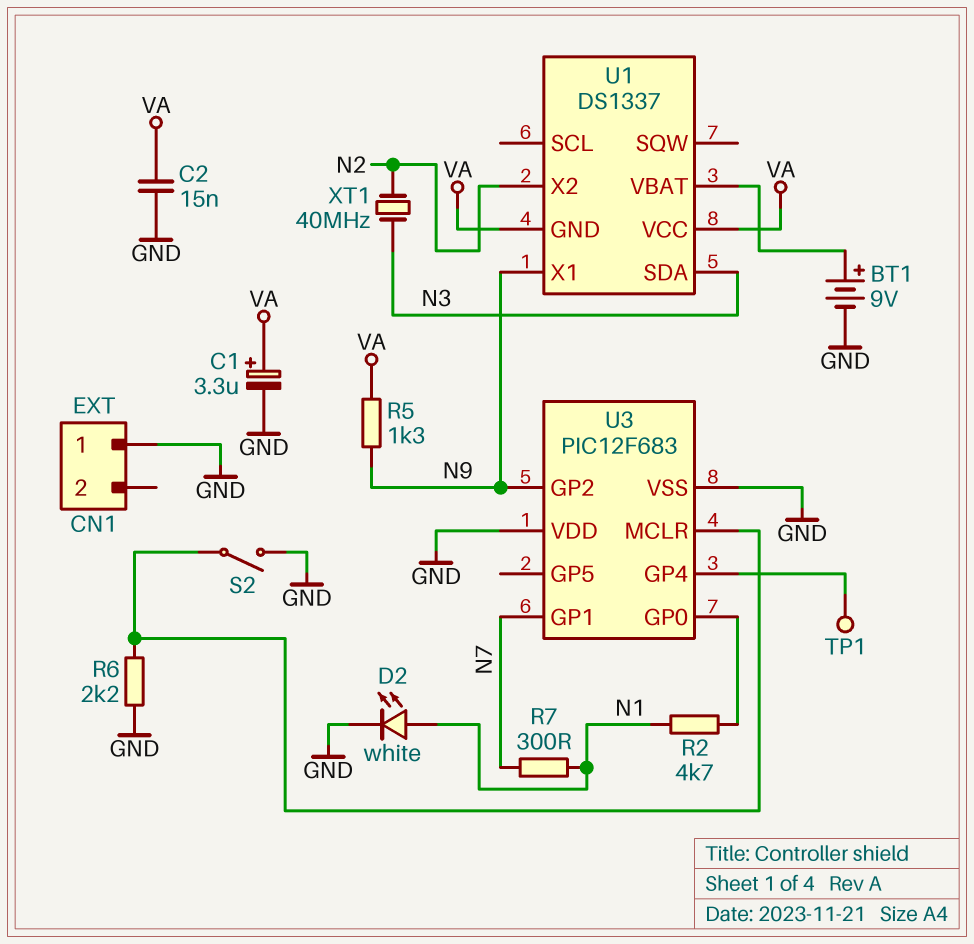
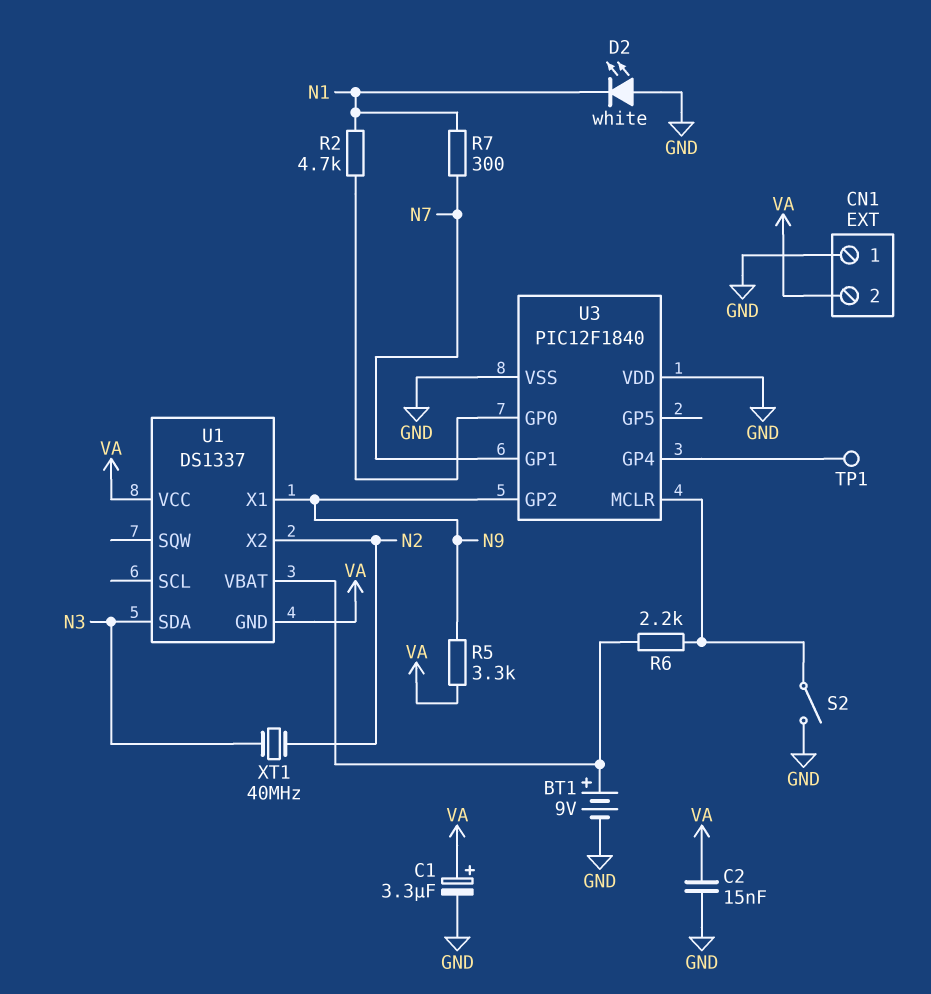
CN1 pin 2: none -> VA
D2: LED white (A N1, K GND) -> LED white (A GND, K N1)
R5: 1.3k (N9, VA) -> 3.3k (N9, VA)
R6: 2.2k (GND, U3/MCLR) -> 2.2k (U1/VBAT, U3/MCLR)
U3: PIC12F683 -> PIC12F1840

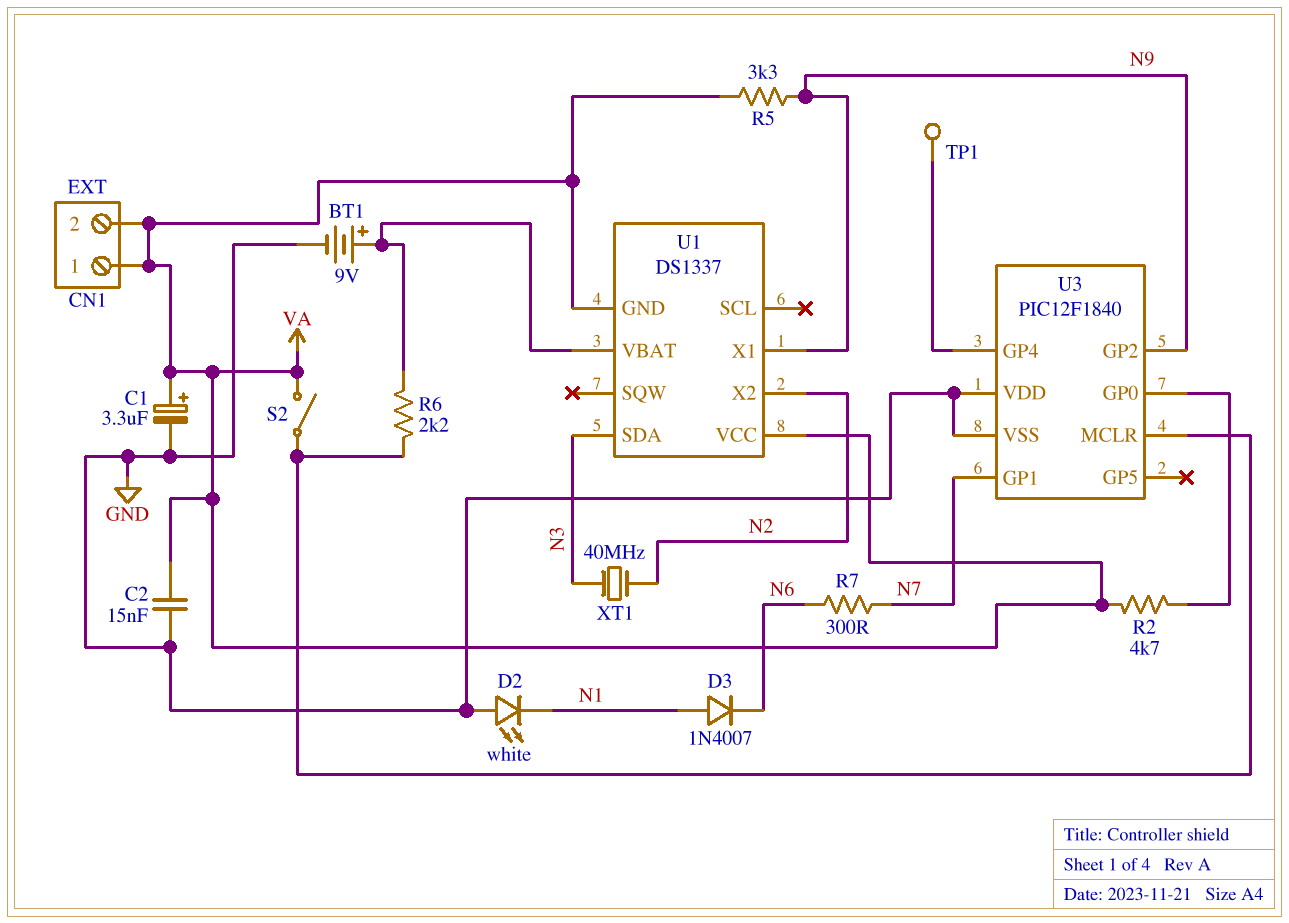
CN1 pin 1: GND -> VA
D3: none -> diode 1N4007 (A N1, K N6)
R2: 4.7k (N1, U3/GP0) -> 4.7k (U3/GP0, VA)
R7: 300 (N1, N7) -> 300 (N6, N7)
S2: switch (GND, U3/MCLR) -> switch (U3/MCLR, VA)

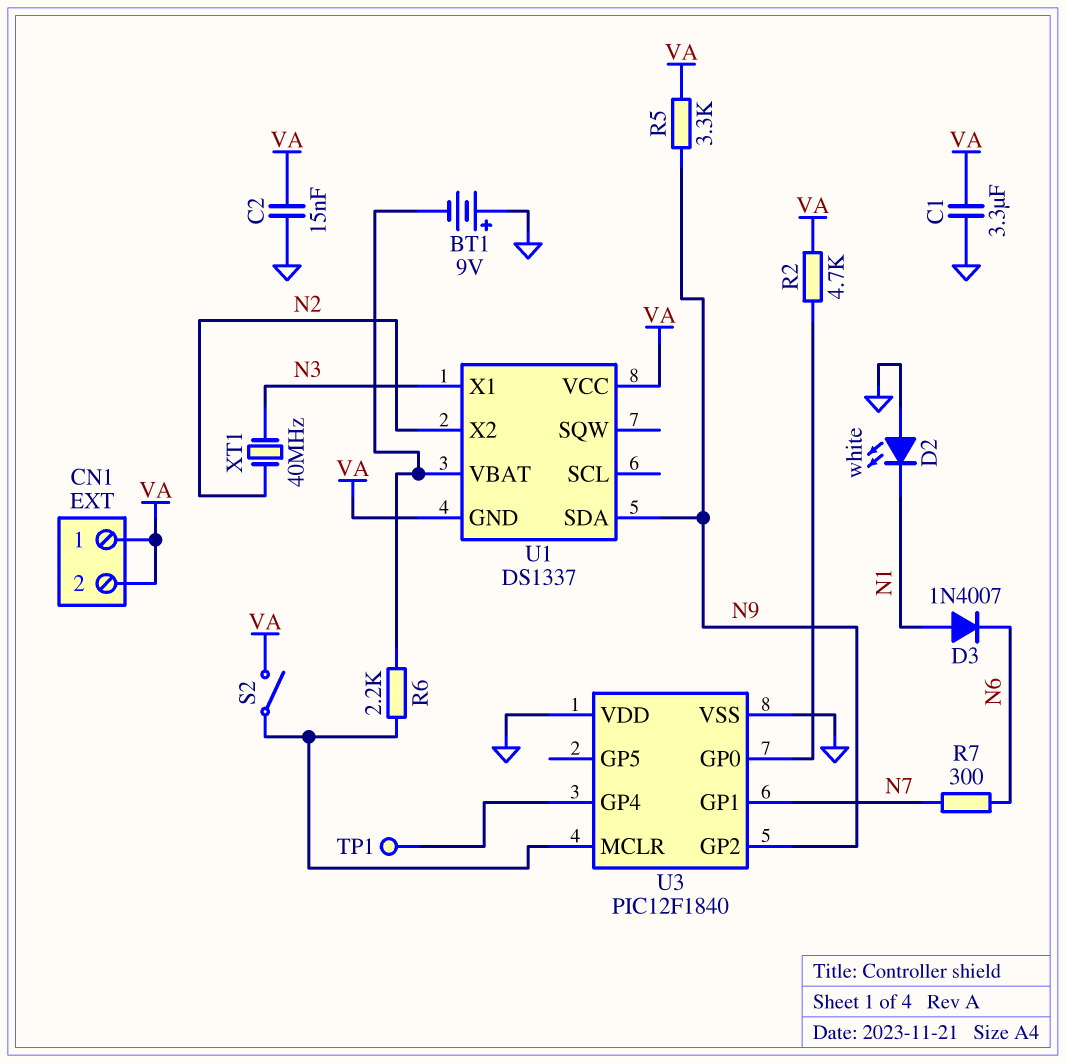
BT1: 9V (plus U1/VBAT, minus GND) -> 9V (plus GND, minus U1/VBAT)
C1: 3.3uF (plus VA, minus GND) -> 3.3uF (GND, VA)
U1 pin SDA: N3 -> N9
U1 pin X1: N9 -> N3

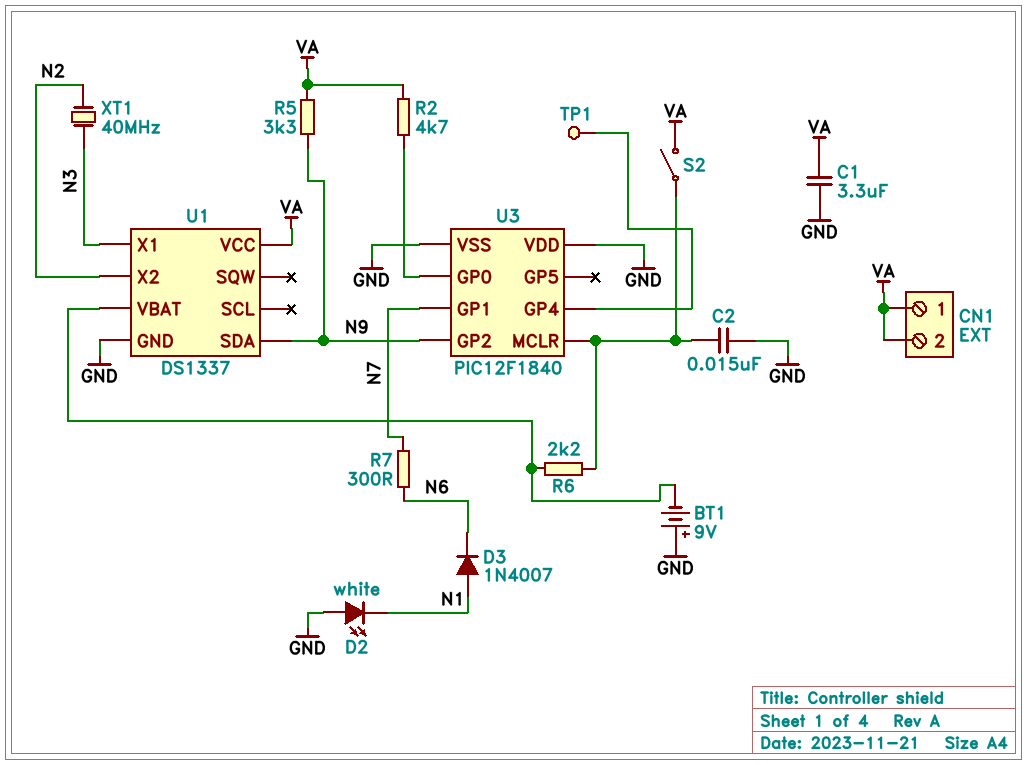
C2: 15nF (GND, VA) -> 15nF (GND, U3/MCLR)
U1 pin GND: VA -> GND

